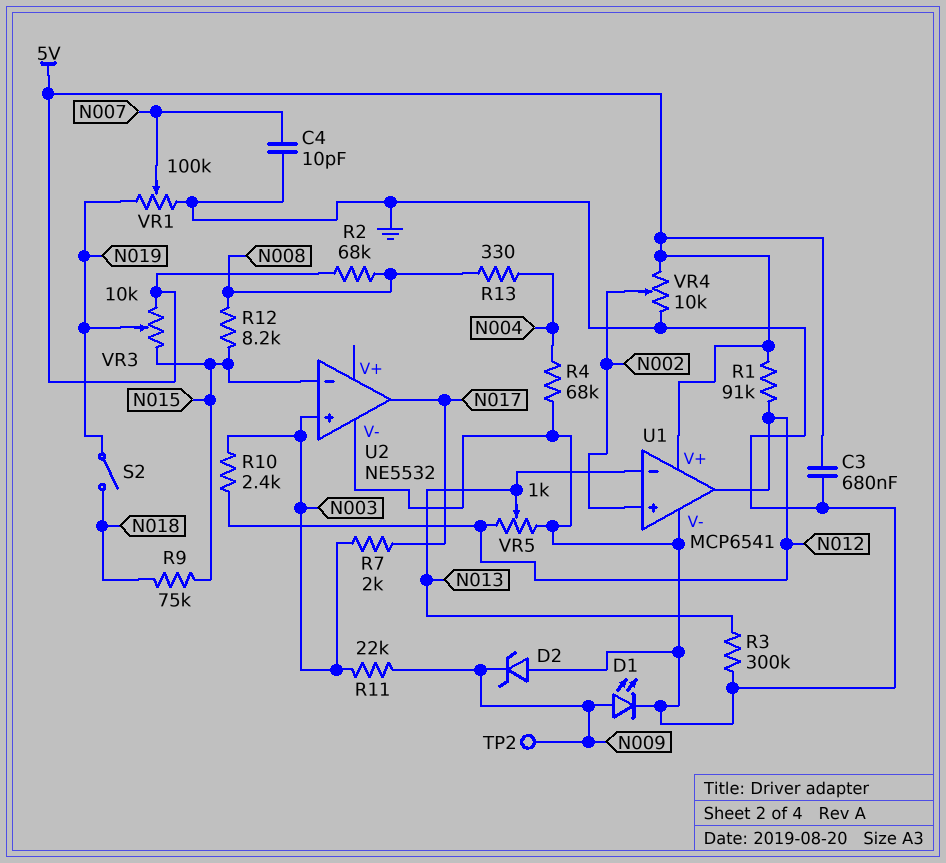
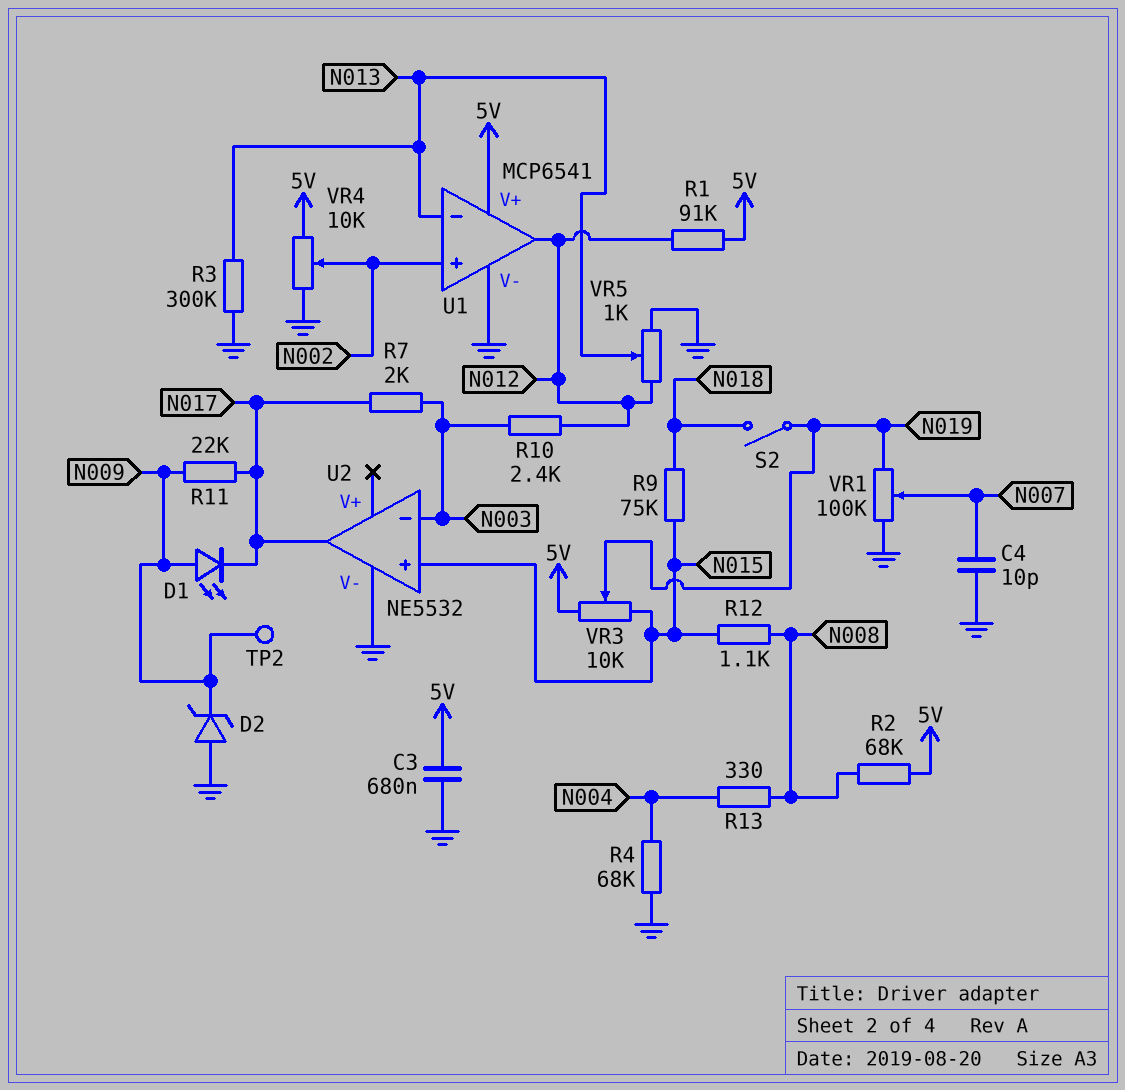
D1: LED (A N009, K GND) -> LED (A N009, K N017)
R11: 22k (N003, N009) -> 22k (N009, N017)
R12: 8.2k (N008, N015) -> 1.1k (N008, N015)
U2 pin in+: N003 -> N015
U2 pin in-: N015 -> N003

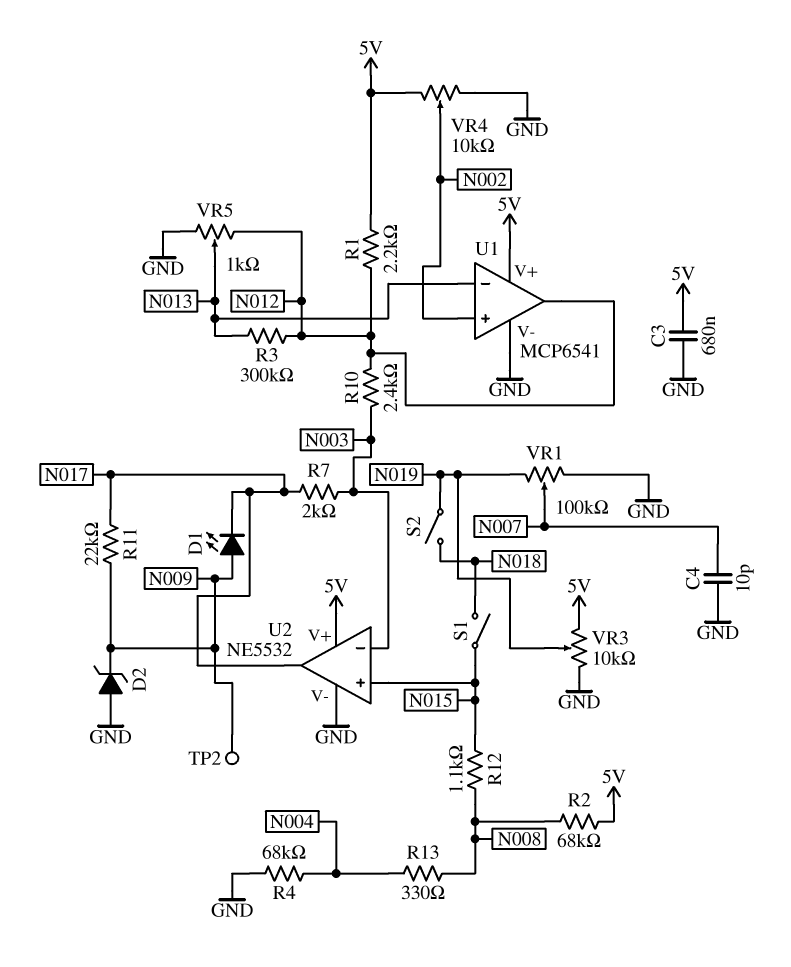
R1: 91k (5V, N012) -> 2.2k (5V, N012)
R3: 300k (GND, N013) -> 300k (N012, N013)
R9: 75k (N015, N018) -> none
S1: none -> switch (N015, N018)
U2 pin V+: none -> 5V
VR3: 10k (5V, N015, wiper N019) -> 10k (5V, GND, wiper N019)

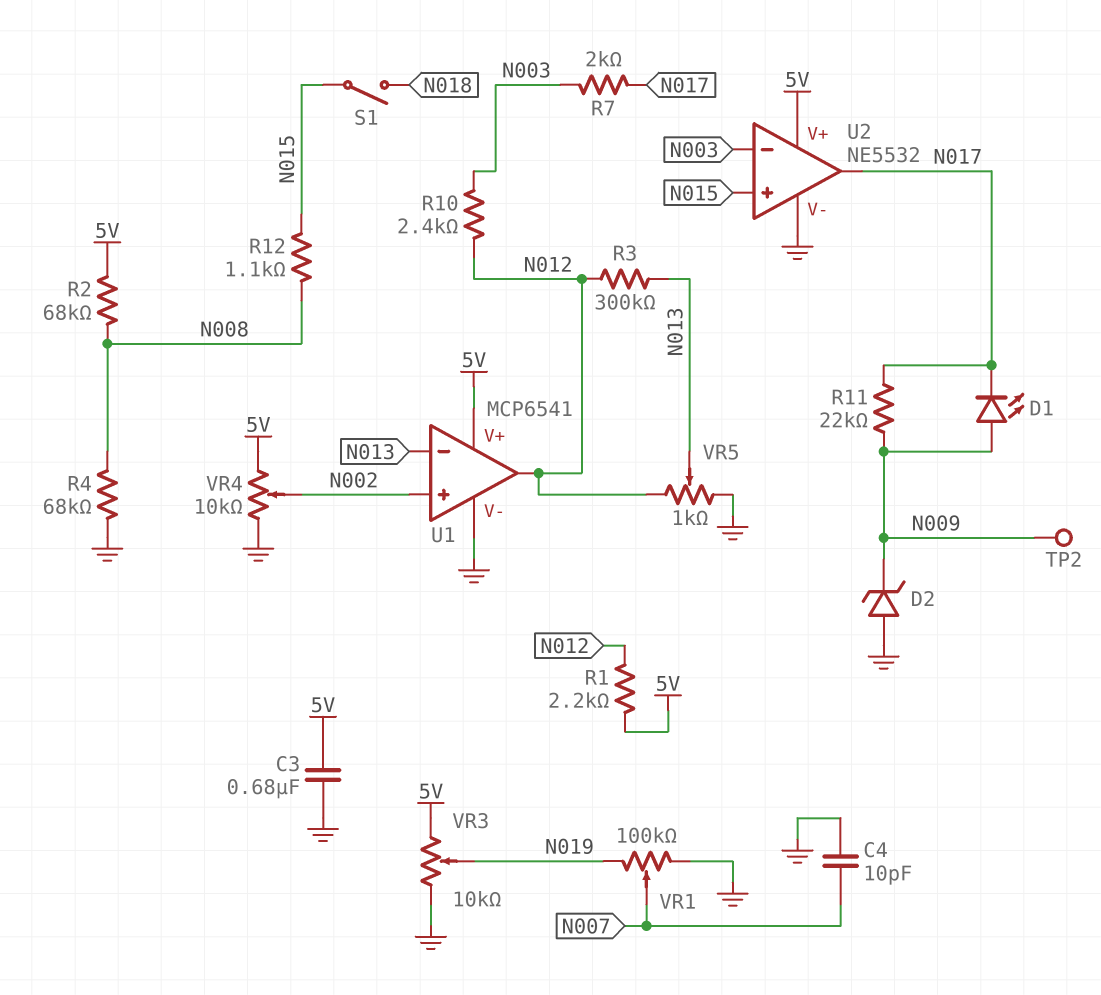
R4: 68k (GND, N004) -> 68k (GND, N008)
R13: 330 (N004, N008) -> none
S2: switch (N018, N019) -> none

